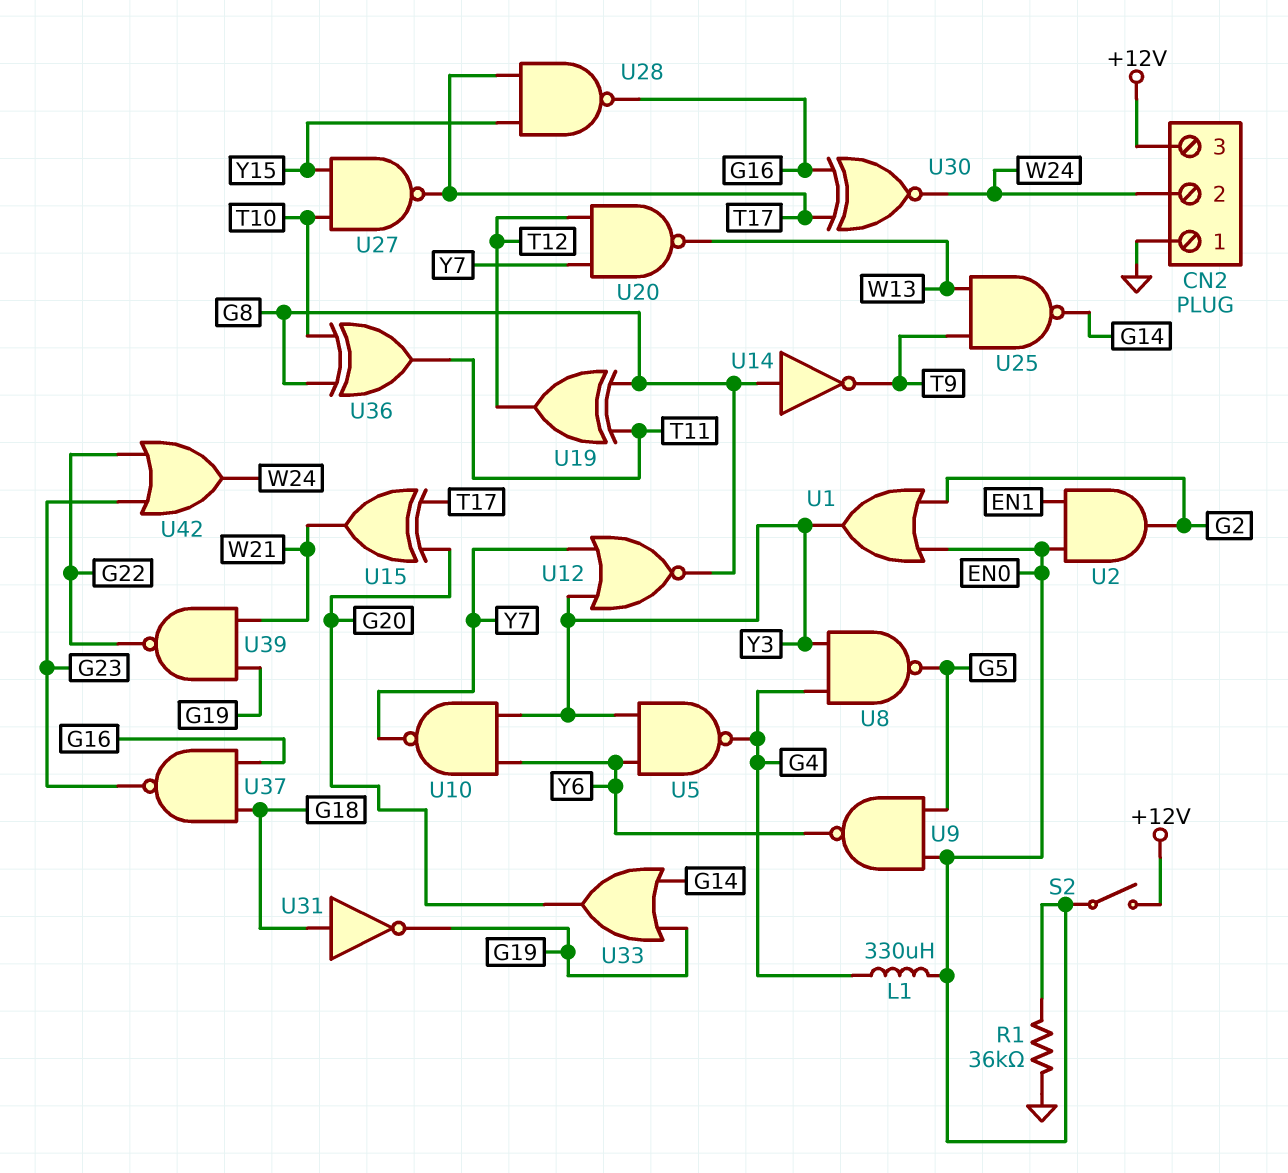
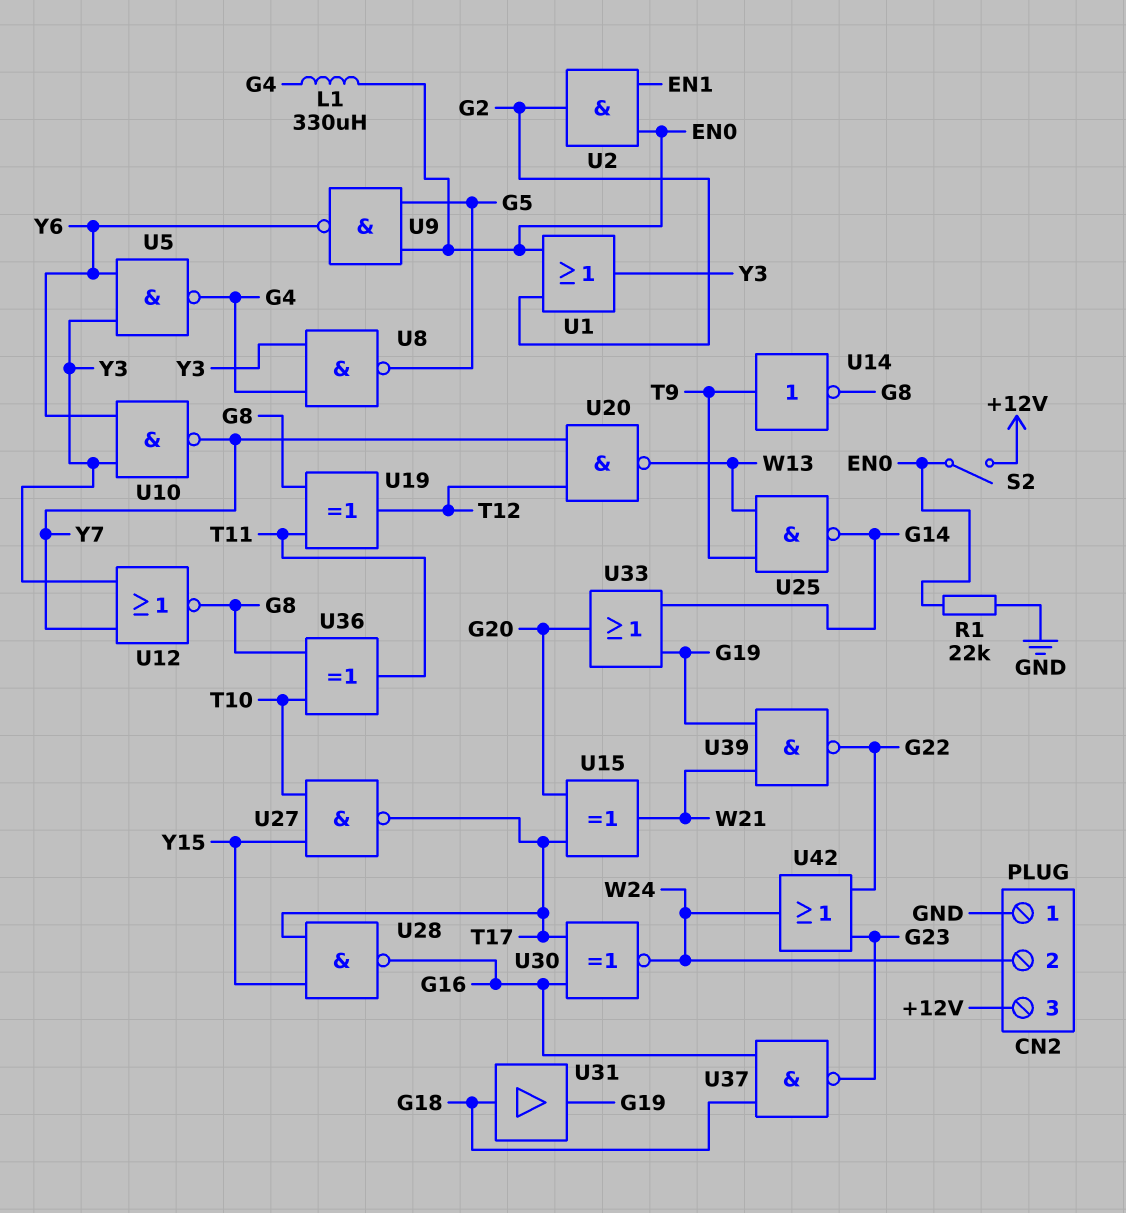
R1: 36k (EN0, GND) -> 22k (EN0, GND)
U14: NOT (in G8, out T9) -> NOT (in T9, out G8)
U31: NOT (in G18, out G19) -> buffer (in G18, out G19)

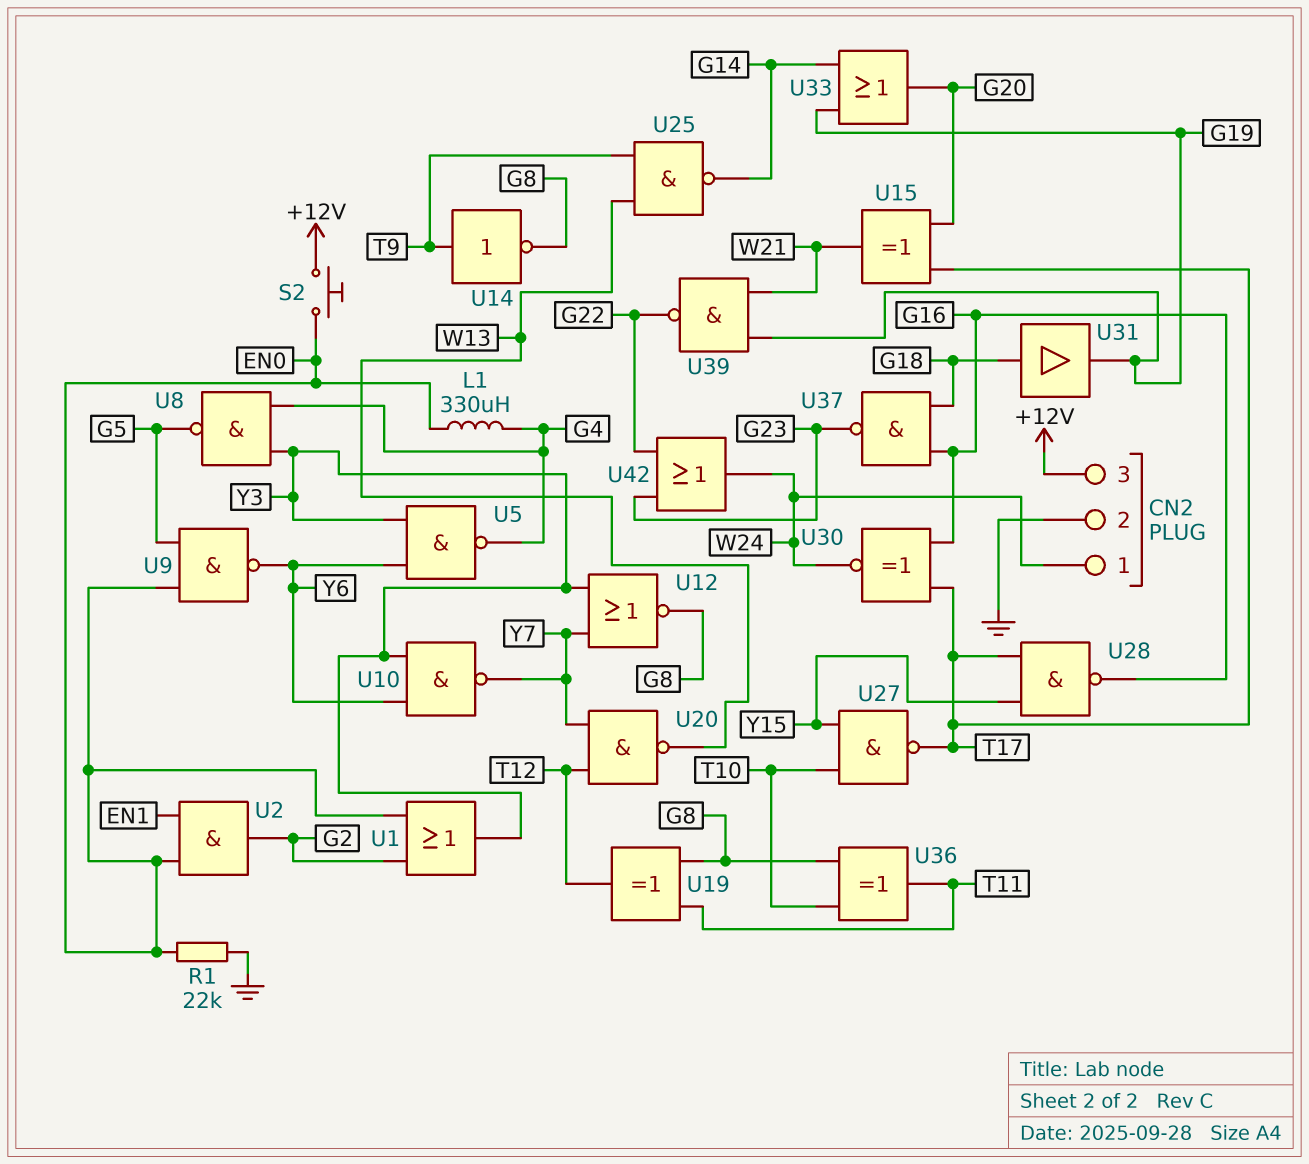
CN2 pin 1: GND -> W24
CN2 pin 2: W24 -> GND
S2: switch (+12V, EN0) -> button (+12V, EN0)

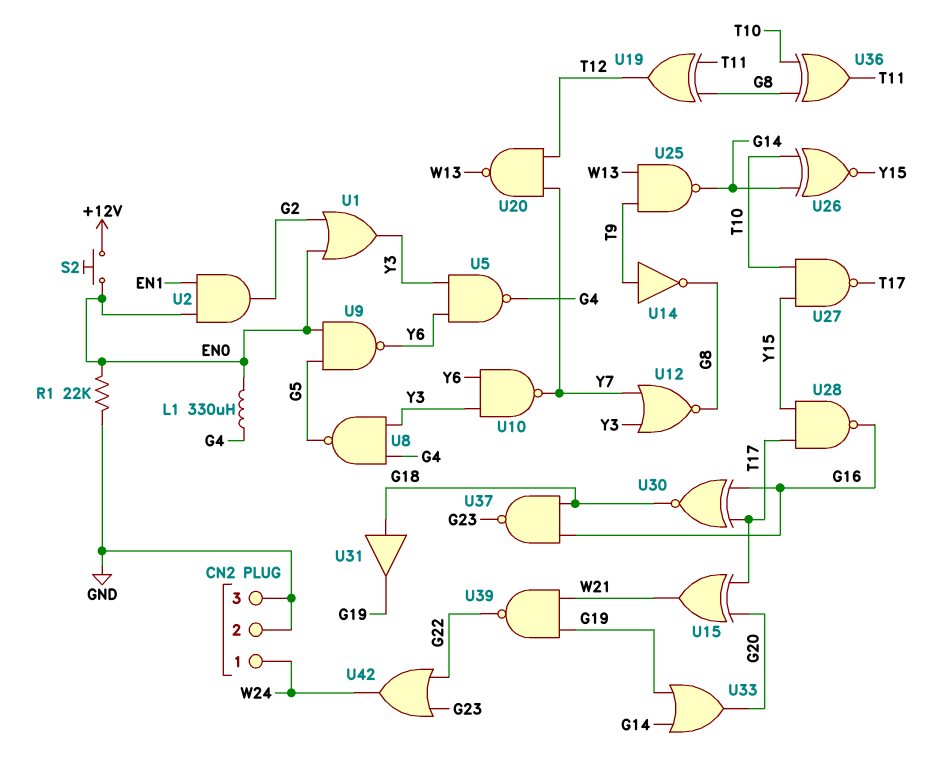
CN2 pin 3: +12V -> GND
U26: none -> XNOR (in G14, in T10, out Y15)
U30: XNOR (in G16, in T17, out W24) -> XNOR (in G16, in T17, out G18)

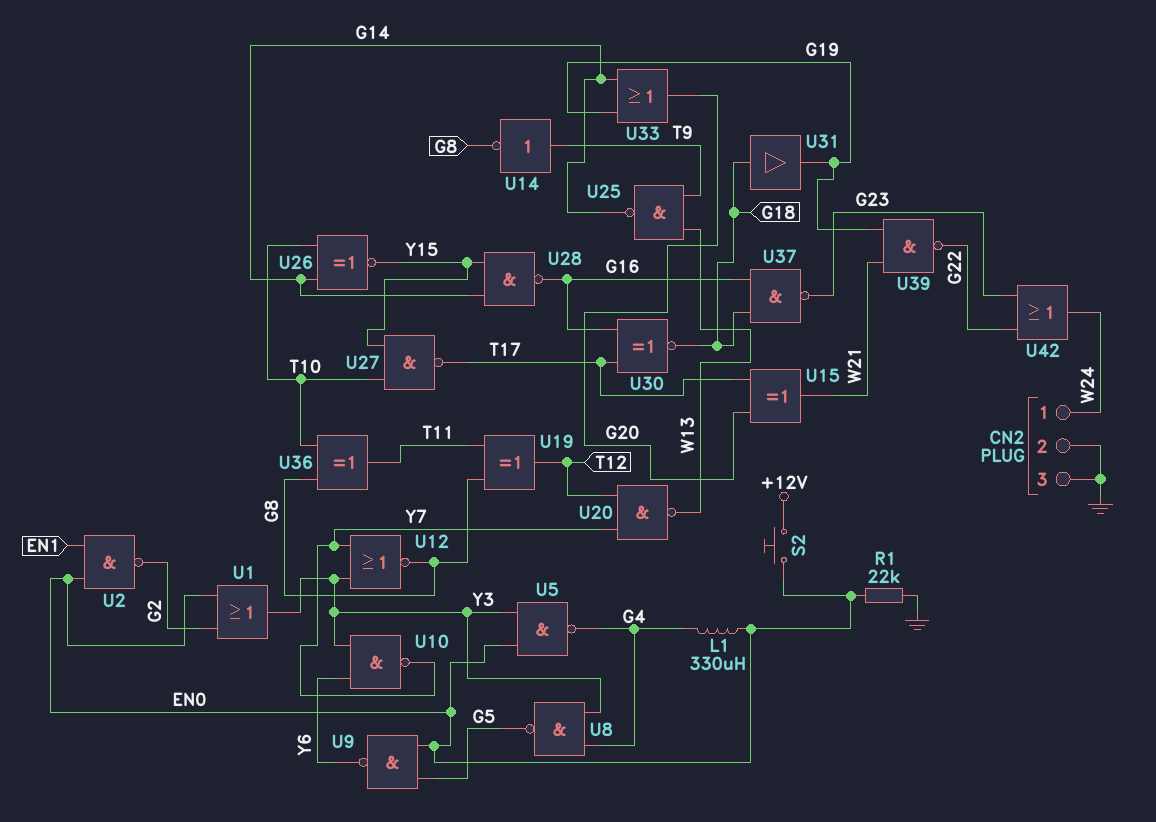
U2: AND (in EN0, in EN1, out G2) -> NAND (in EN0, in EN1, out G2)
U5: NAND (in Y3, in Y6, out G4) -> NAND (in EN0, in Y3, out G4)
U28: NAND (in T17, in Y15, out G16) -> NAND (in G14, in Y15, out G16)

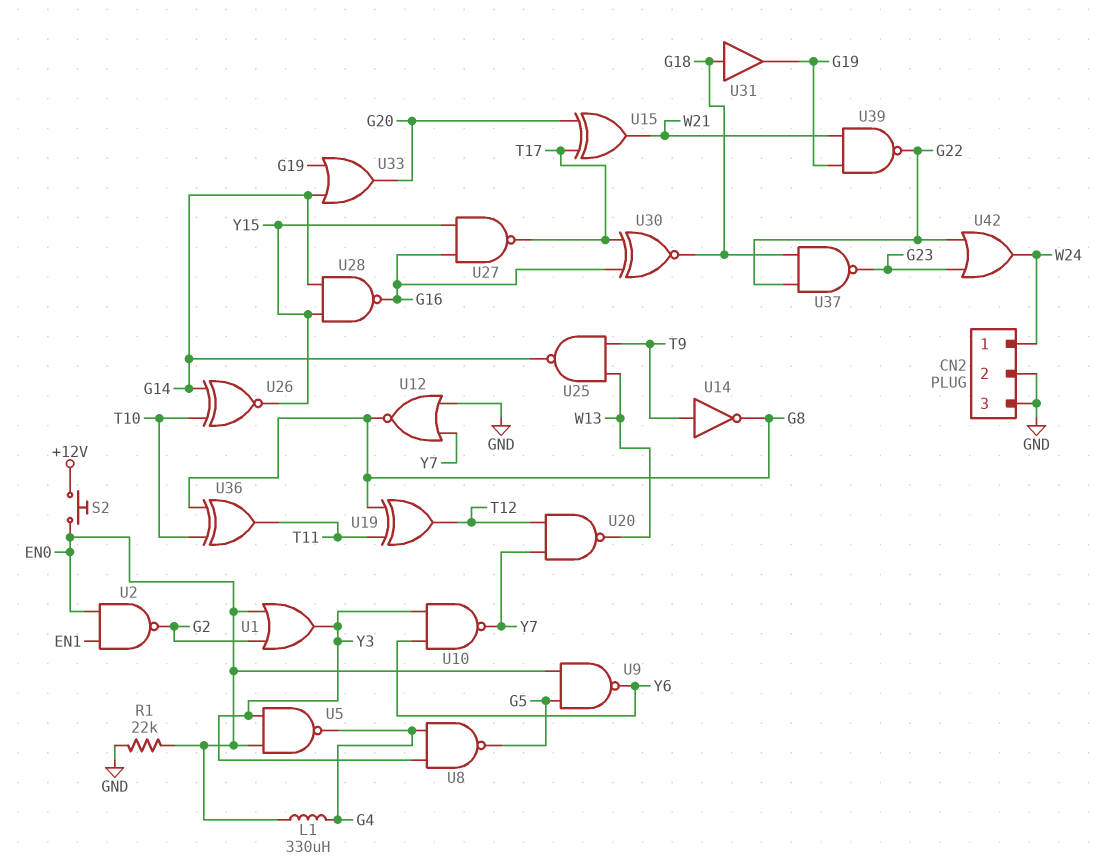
U12: NOR (in Y3, in Y7, out G8) -> NOR (in GND, in Y7, out G8)
U27: NAND (in T10, in Y15, out T17) -> NAND (in G16, in Y15, out T17)
U37: NAND (in G16, in G18, out G23) -> NAND (in G18, in G22, out G23)

